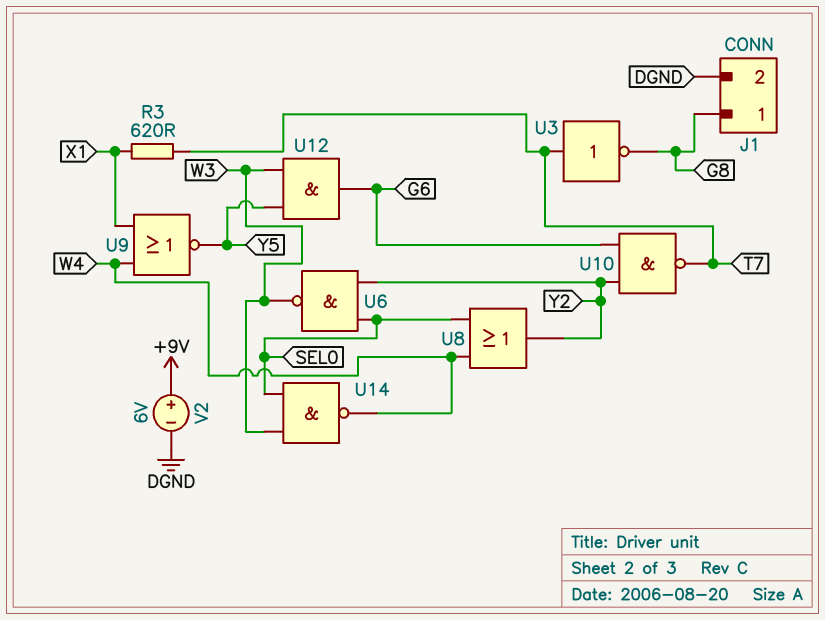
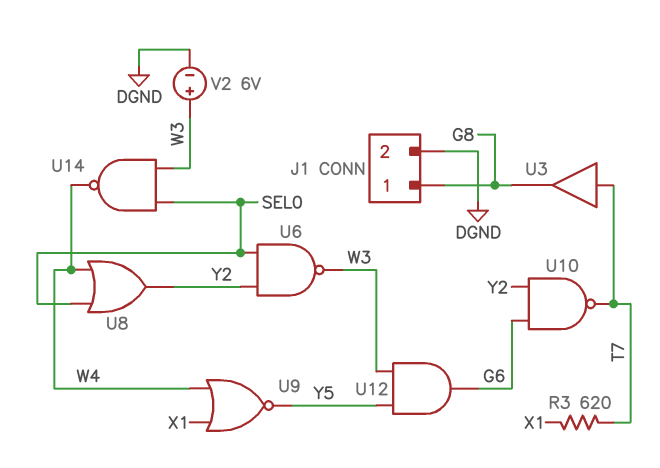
U3: NOT (in T7, out G8) -> buffer (in T7, out G8)
V2: 6V (plus +9V, minus DGND) -> 6V (plus W3, minus DGND)

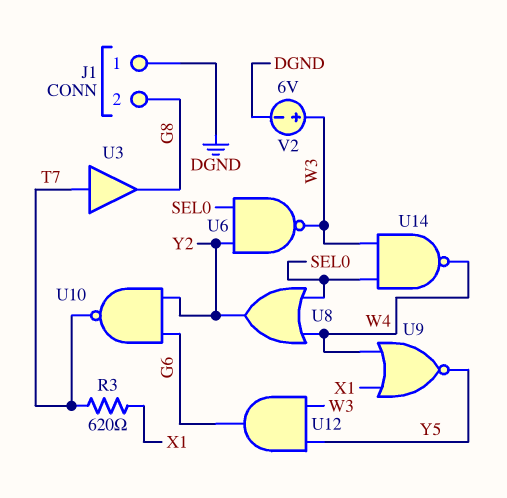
J1 pin 1: G8 -> DGND
J1 pin 2: DGND -> G8

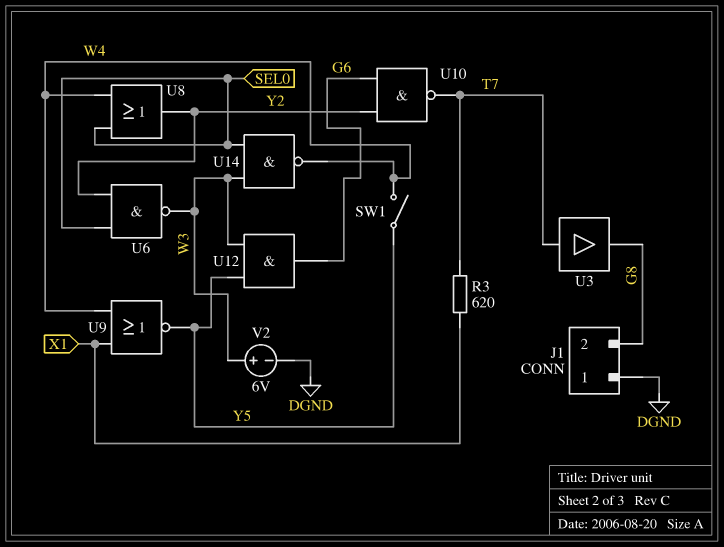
SW1: none -> switch (W4, Y5)

